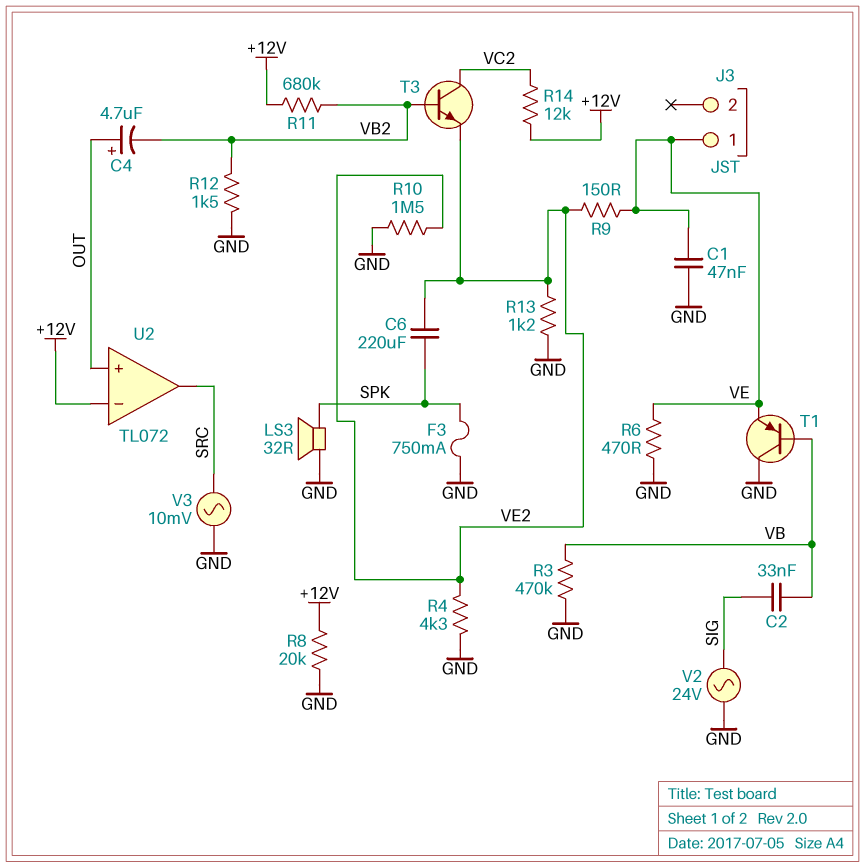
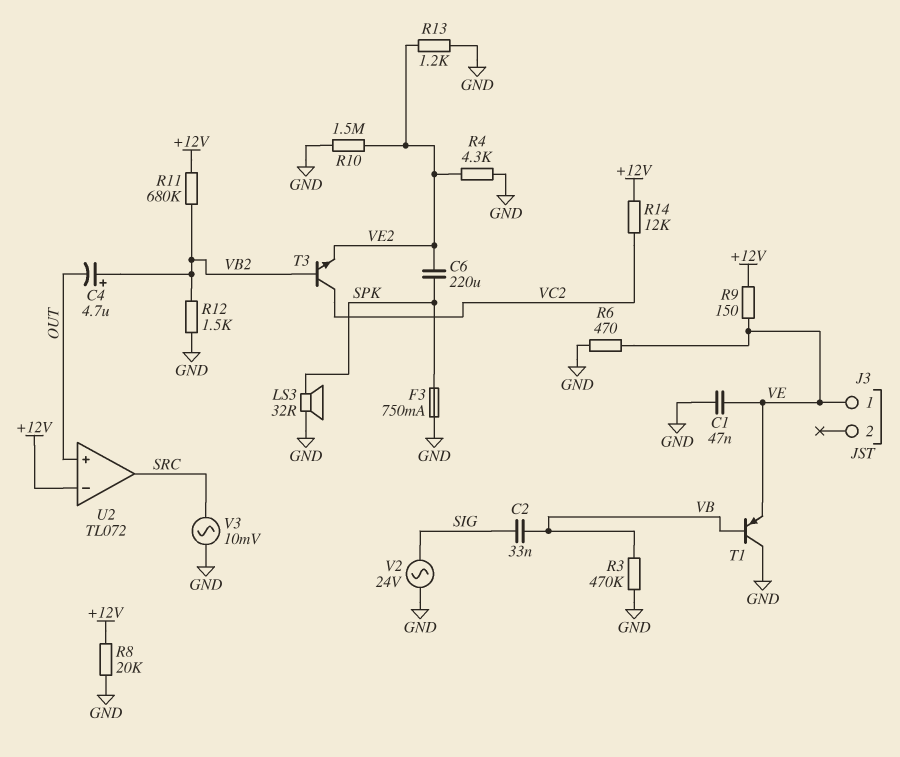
C4: 4.7uF (plus OUT, minus VB2) -> 4.7uF (plus VB2, minus OUT)
R9: 150 (VE, VE2) -> 150 (+12V, VE)

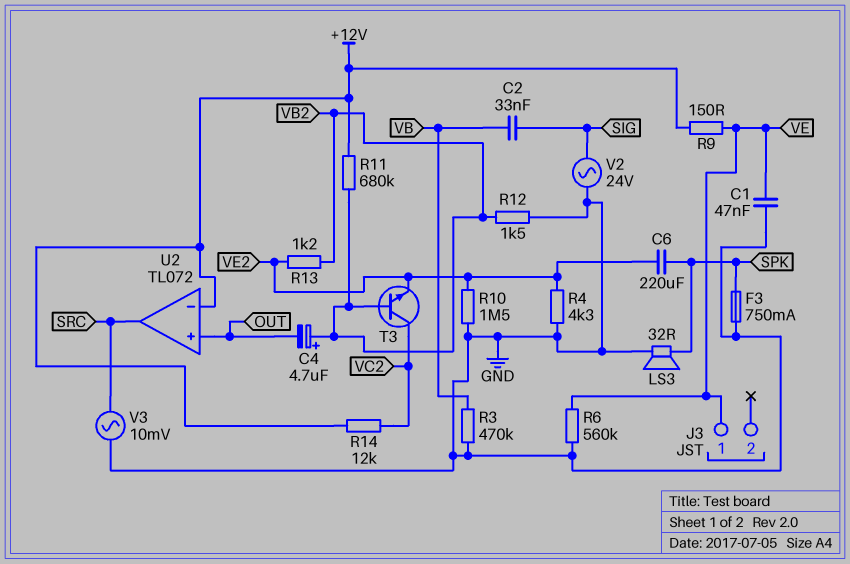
R6: 470 (GND, VE) -> 560k (GND, VE)
R8: 20k (+12V, GND) -> none
R13: 1.2k (GND, VE2) -> 1.2k (VB2, VE2)
T1: PNP (B VB, C GND, E VE) -> none

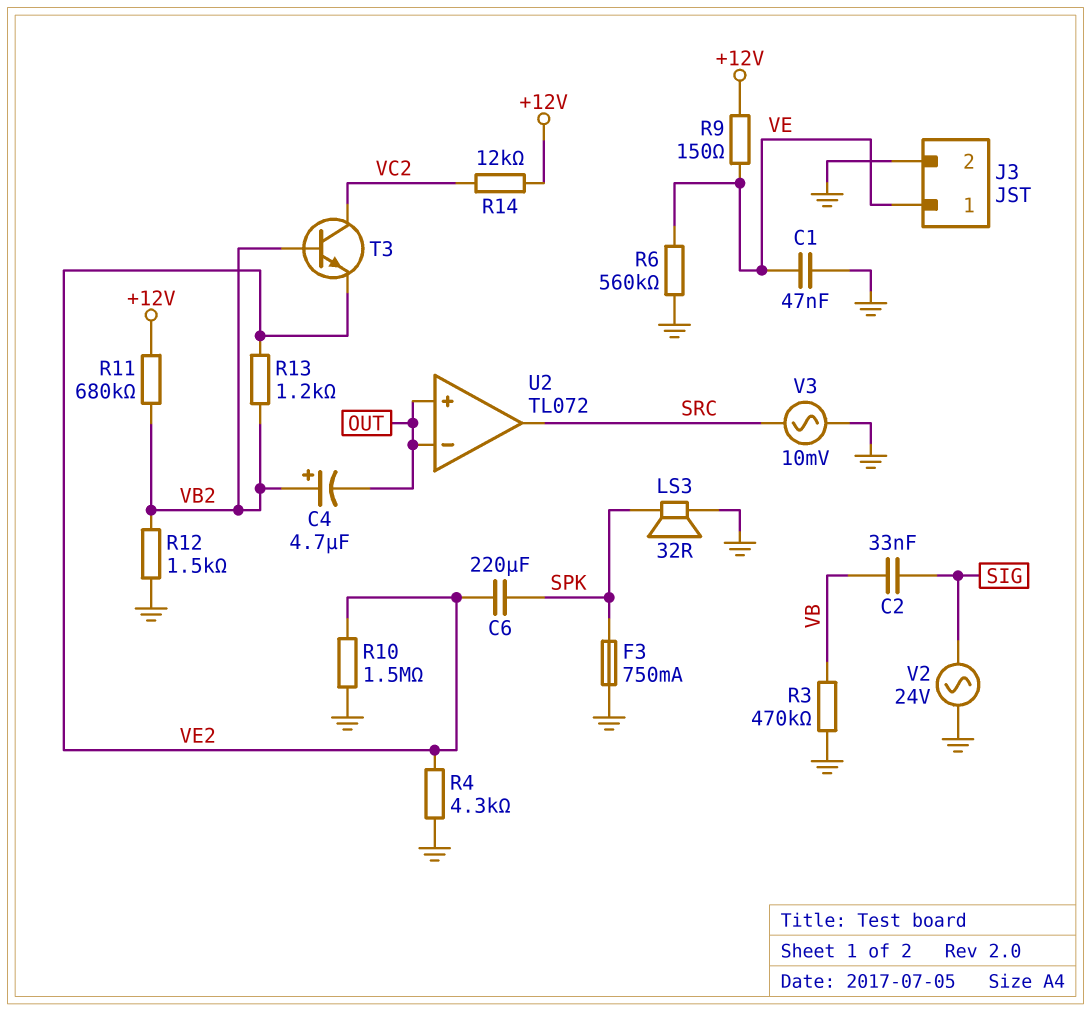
J3 pin 2: none -> GND
U2 pin in-: +12V -> OUT

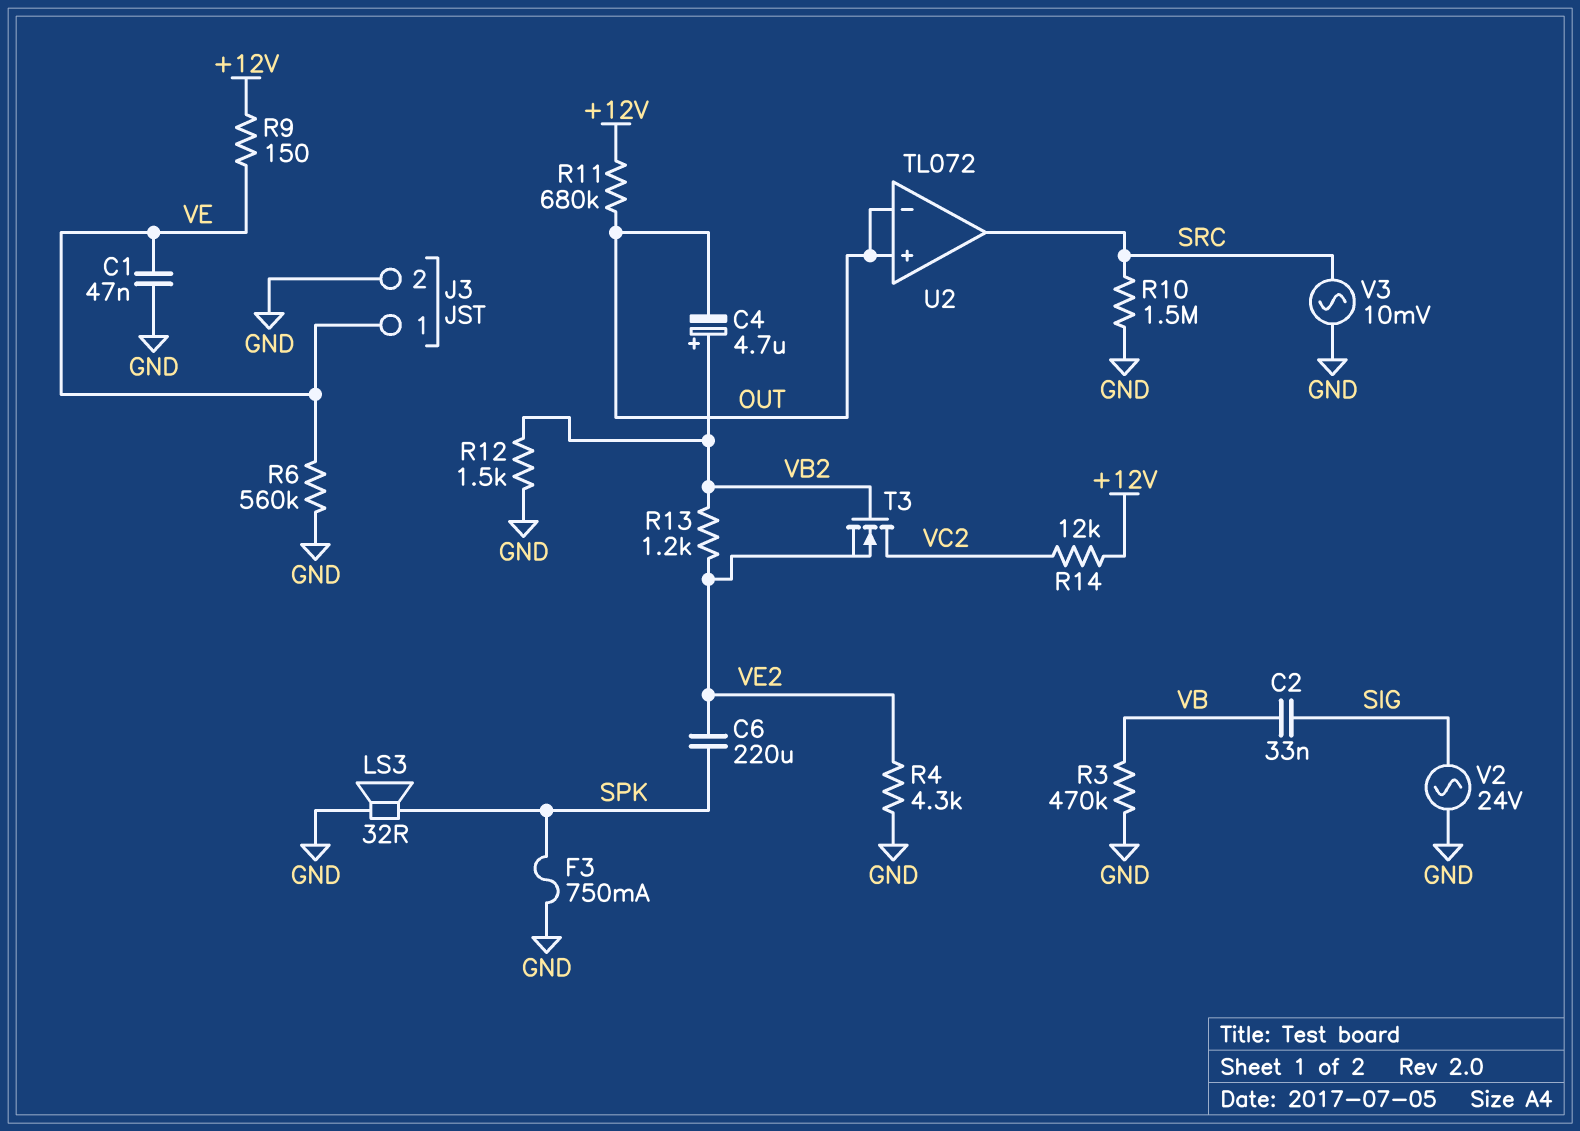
R10: 1.5M (GND, VE2) -> 1.5M (GND, SRC)
R11: 680k (+12V, VB2) -> 680k (+12V, OUT)
T3: NPN (B VB2, C VC2, E VE2) -> NMOS (G VB2, D VC2, S VE2)

